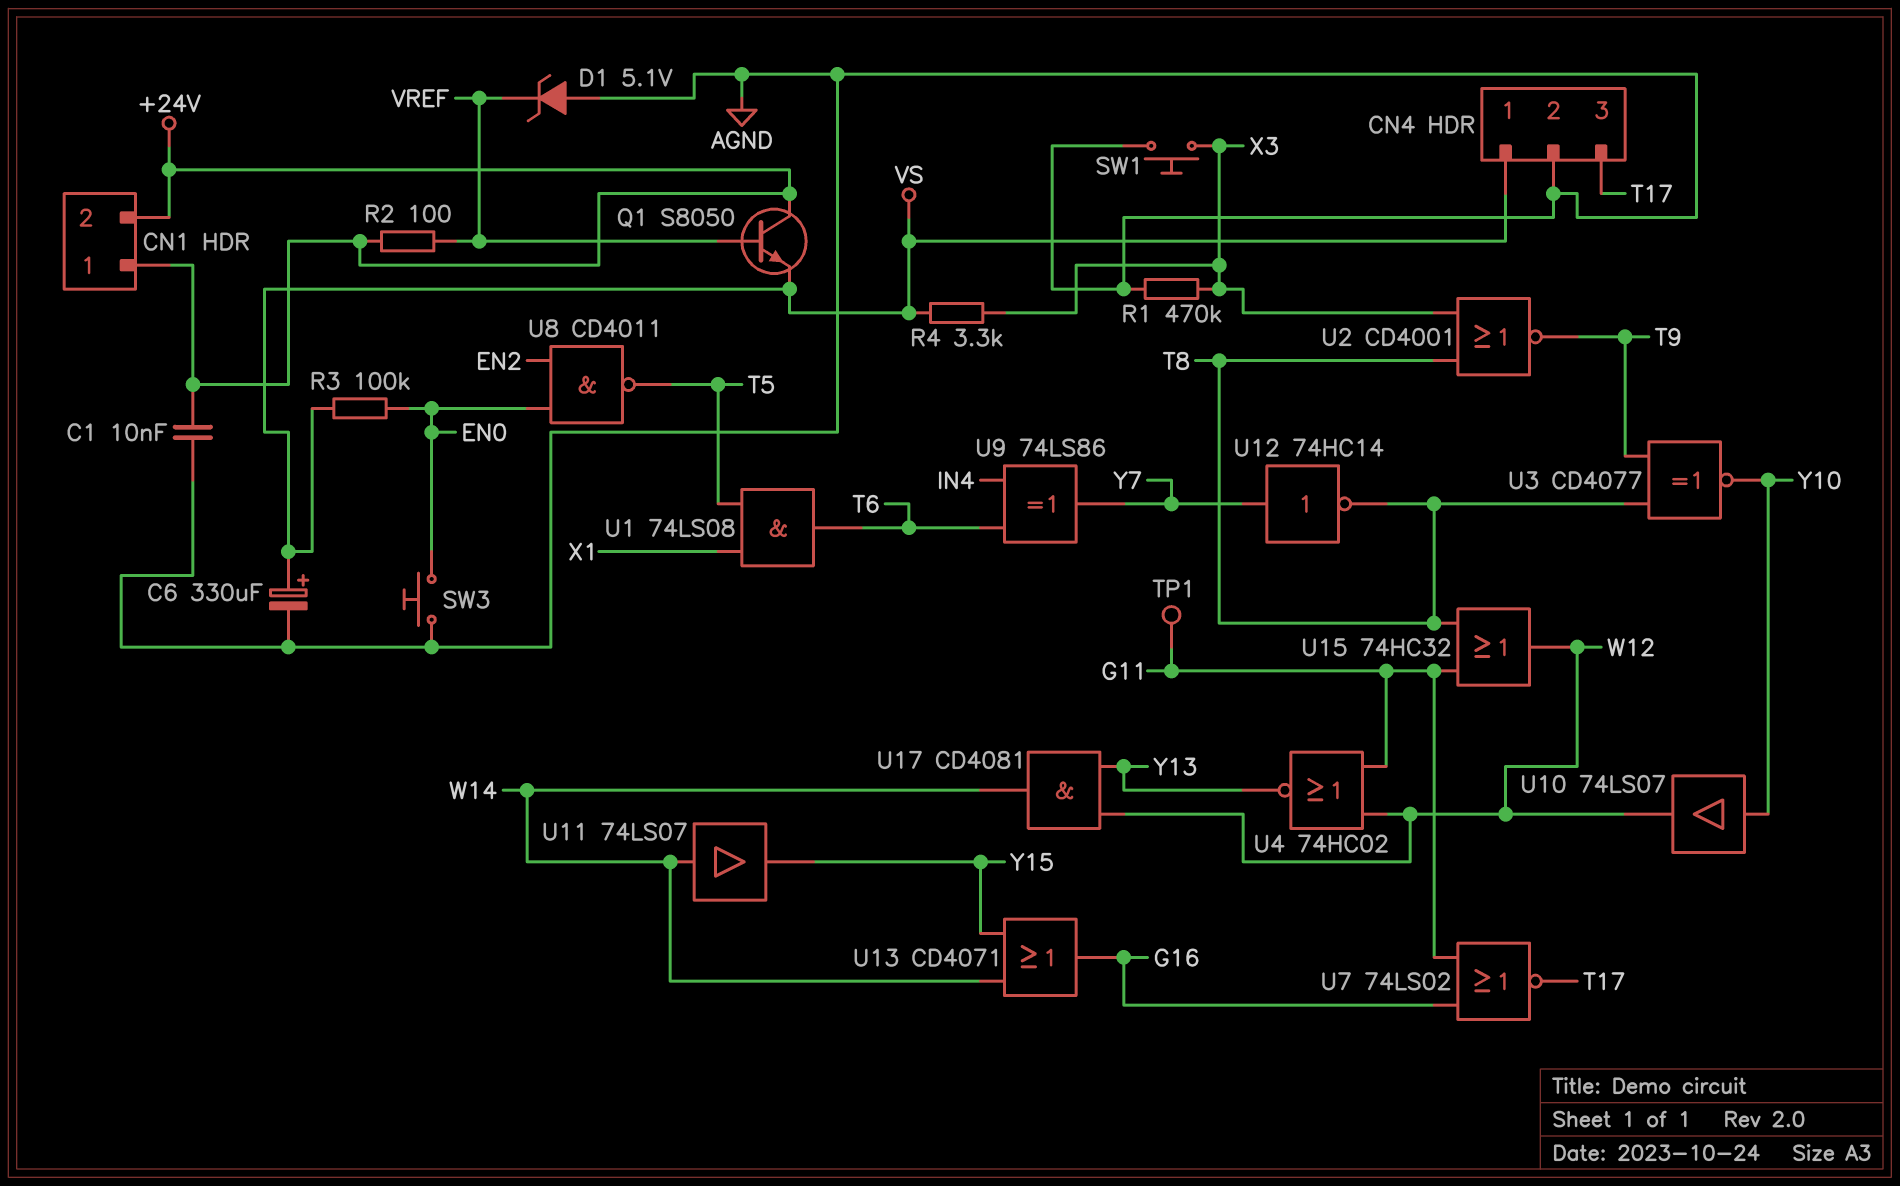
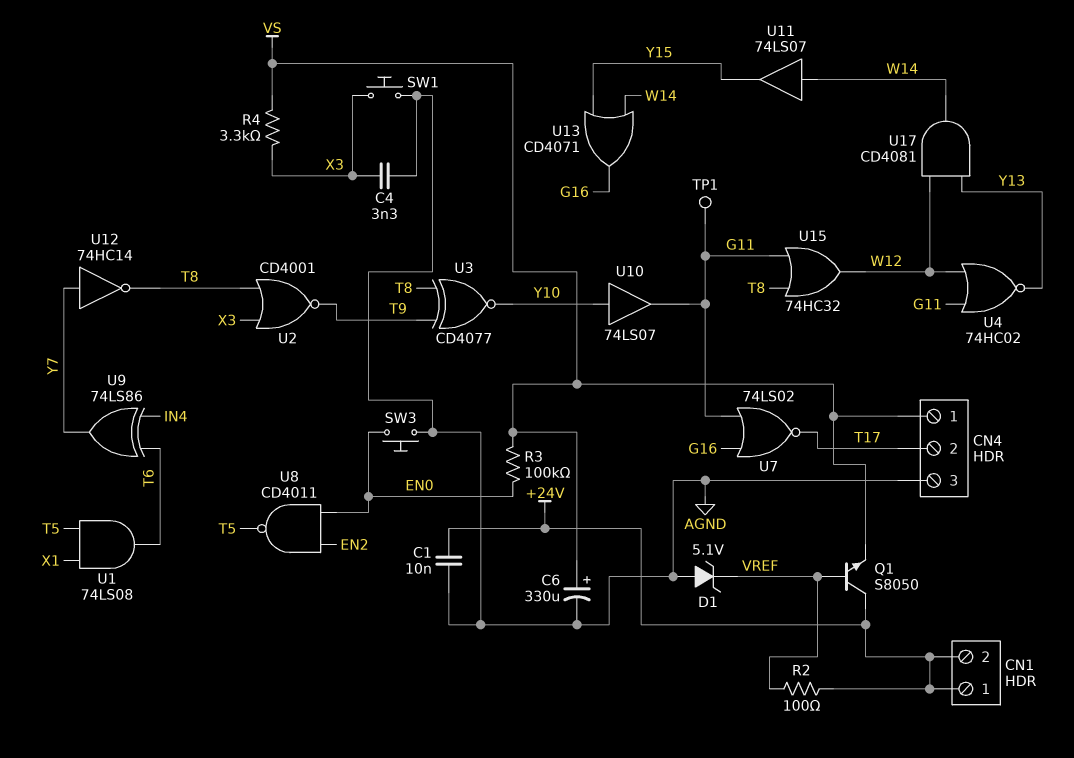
C4: none -> 3.3nF (AGND, X3)
CN4 pin 2: AGND -> T17
CN4 pin 3: T17 -> AGND
R1: 470k (AGND, X3) -> none
U10: buffer 74LS07 (in Y10, out W12) -> buffer 74LS07 (in Y10, out G11)

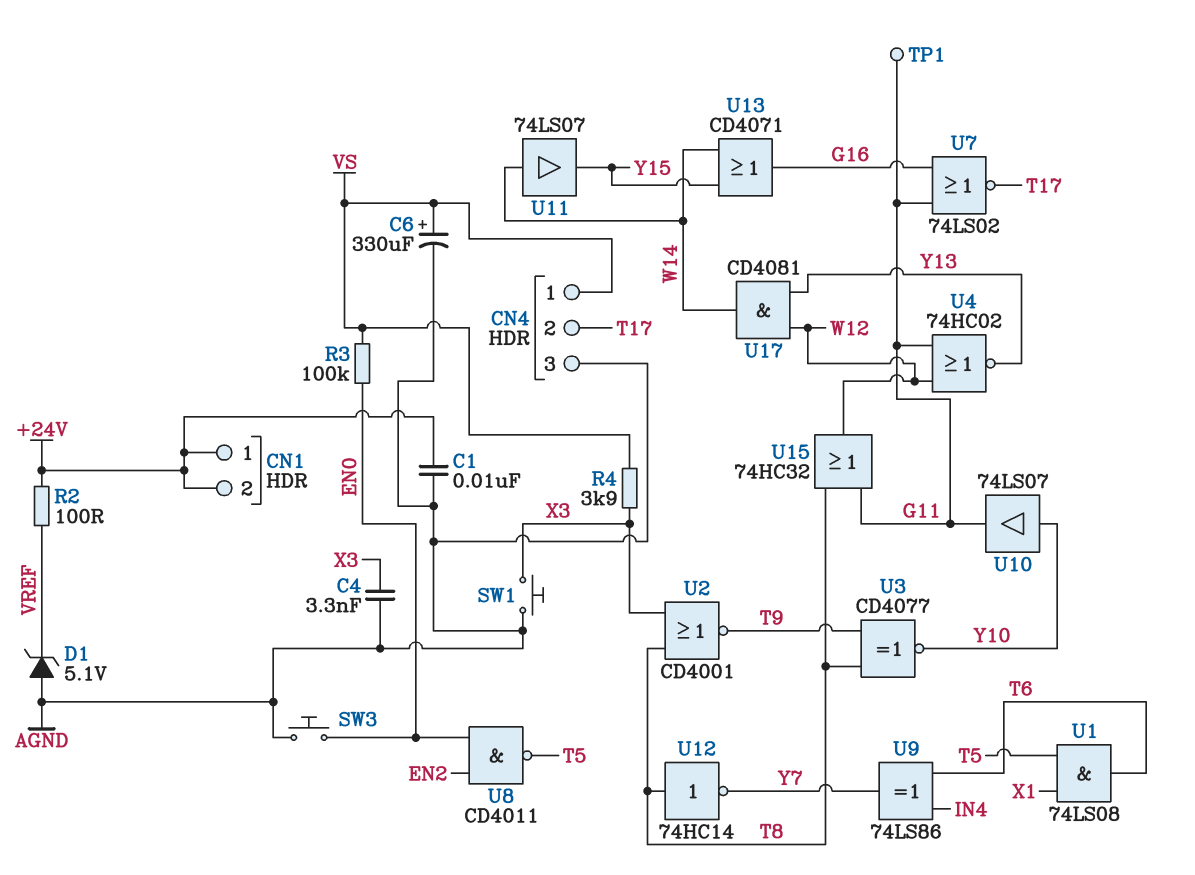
Q1: NPN S8050 (B VREF, C +24V, E VS) -> none
R4: 3.3k (VS, X3) -> 3.9k (VS, X3)
U12: NOT 74HC14 (in Y7, out T8) -> NOT 74HC14 (in T8, out Y7)

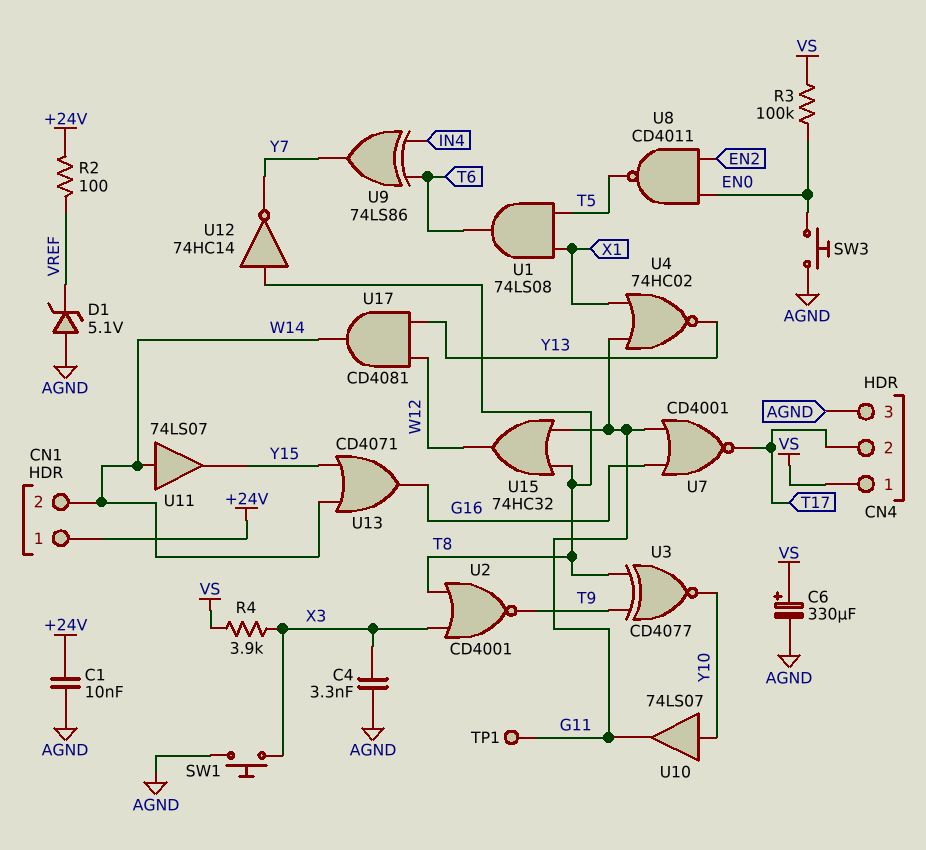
CN1 pin 2: +24V -> W14
U4: NOR 74HC02 (in G11, in W12, out Y13) -> NOR 74HC02 (in G11, in X1, out Y13)
U7: NOR 74LS02 (in G11, in G16, out T17) -> NOR CD4001 (in G11, in G16, out T17)

